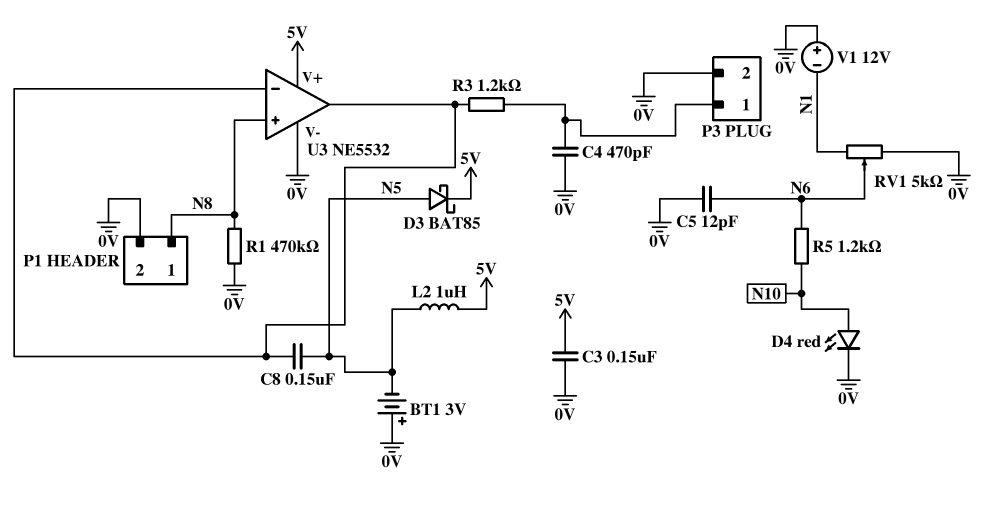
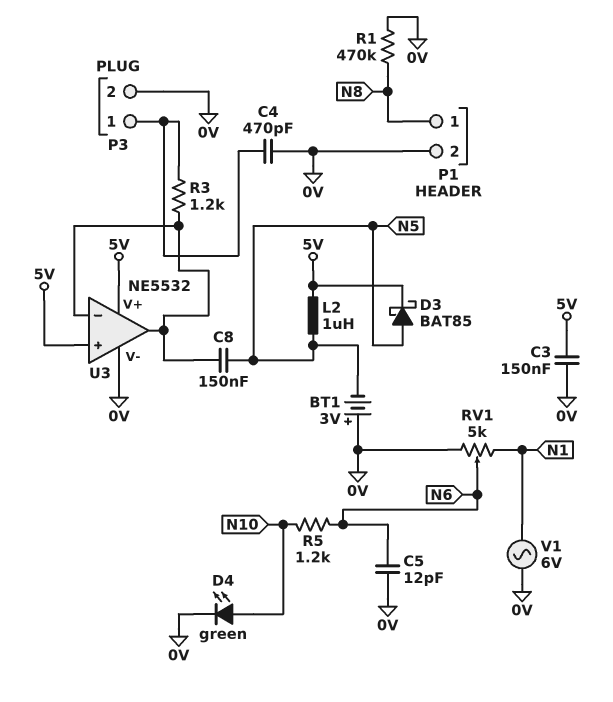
D4: LED red (A N10, K 0V) -> LED green (A N10, K 0V)
U3 pin in+: N8 -> 5V
V1: 12V (plus 0V, minus N1) -> AC 6V (0V, N1)

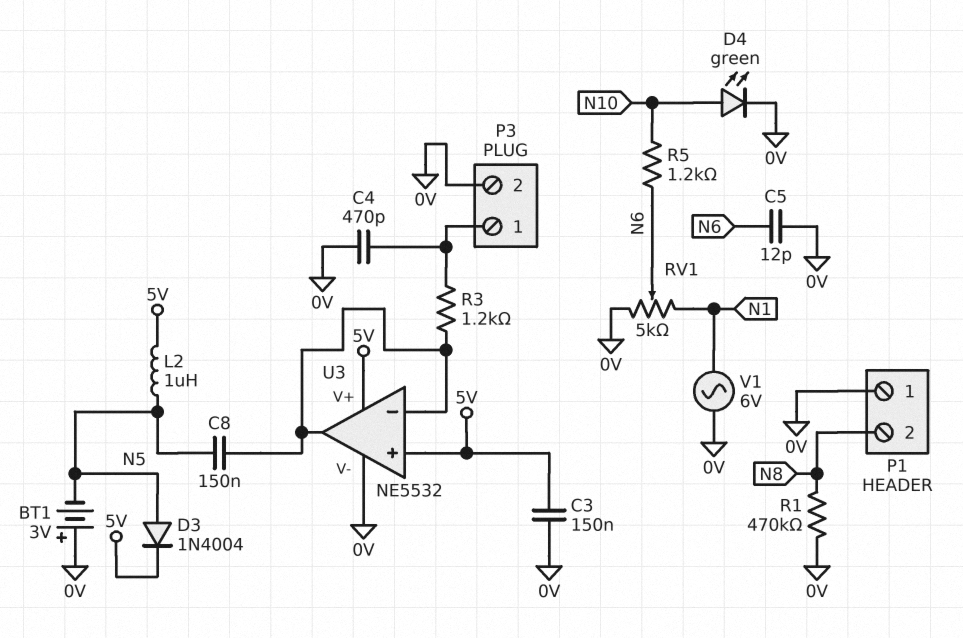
D3: schottky BAT85 (A N5, K 5V) -> diode 1N4004 (A N5, K 5V)
P1 pin 1: N8 -> 0V
P1 pin 2: 0V -> N8

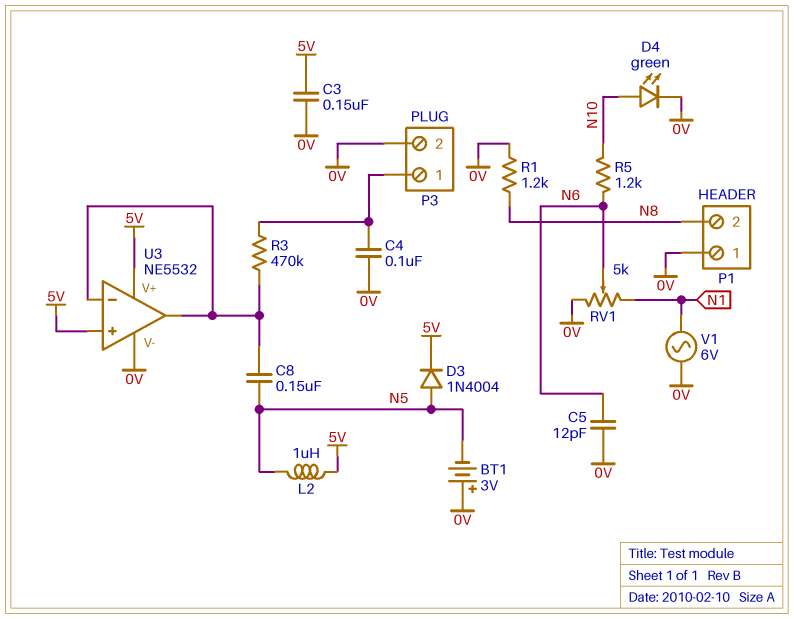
C4: 470pF (0V, P3/1) -> 100nF (0V, P3/1)
R1: 470k (0V, N8) -> 1.2k (0V, N8)
R3: 1.2k (P3/1, U3/in-) -> 470k (P3/1, U3/in-)

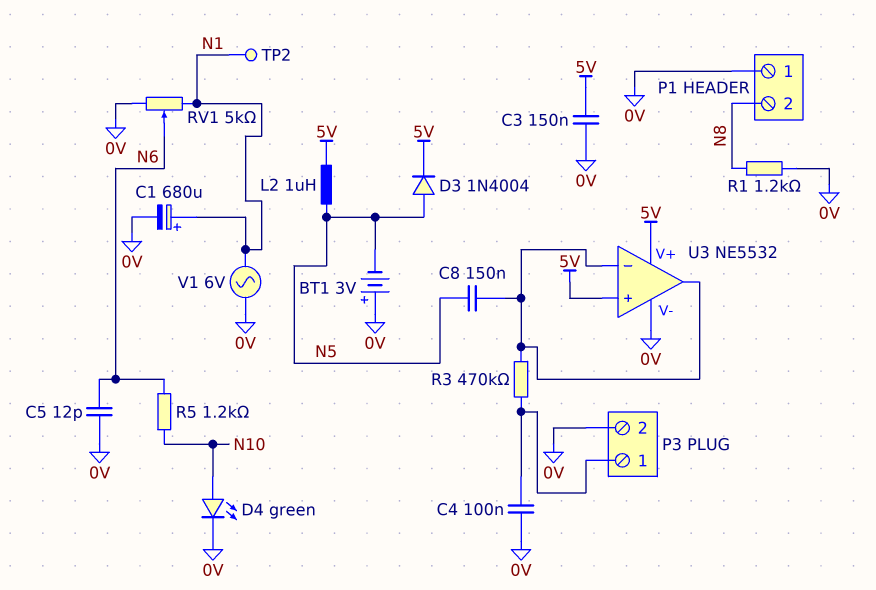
C1: none -> 680uF (plus N1, minus 0V)
TP2: none -> test point (N1)

